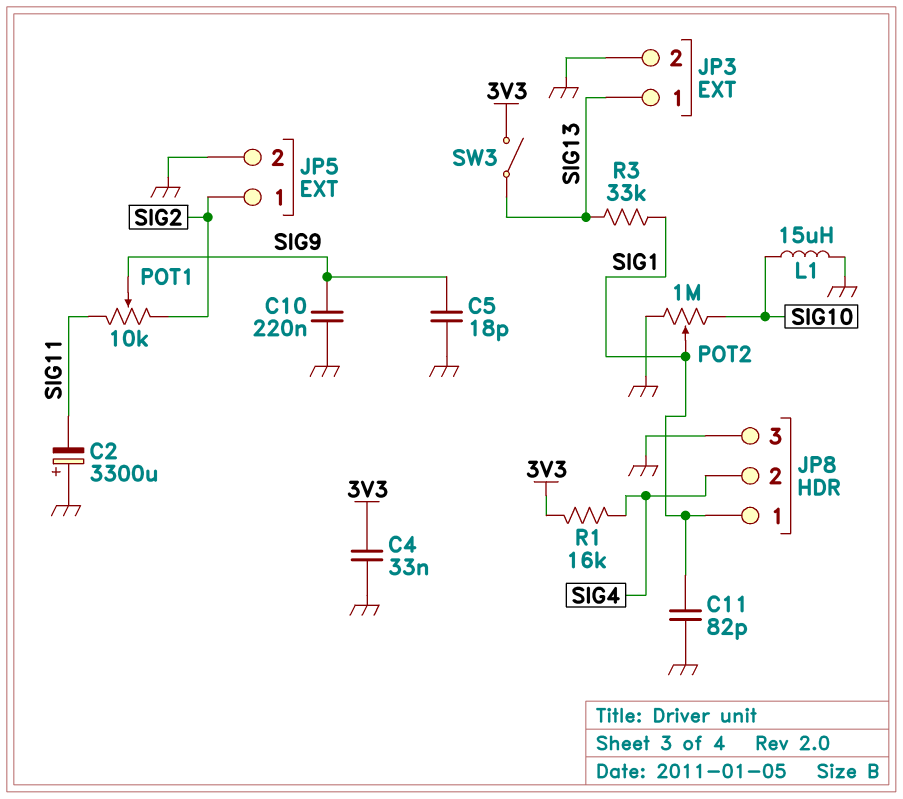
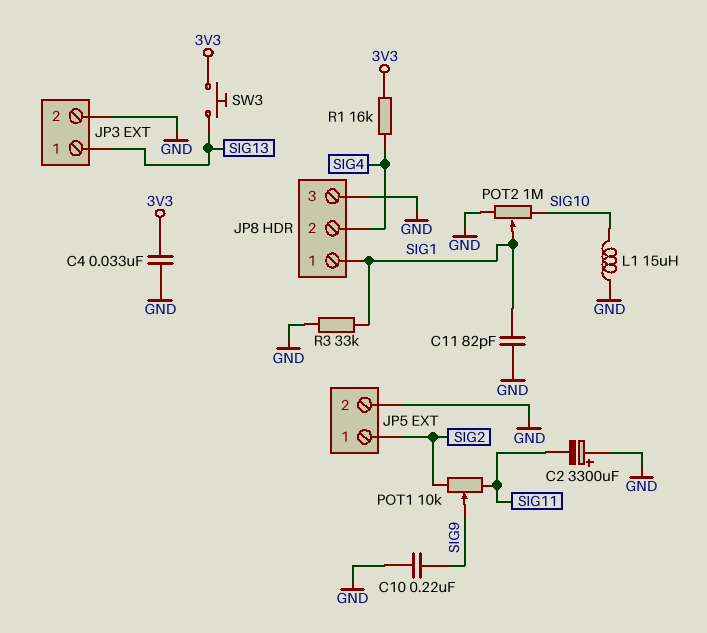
C5: 18pF (GND, SIG9) -> none
R3: 33k (SIG1, SIG13) -> 33k (GND, SIG1)
SW3: switch (3V3, SIG13) -> button (3V3, SIG13)

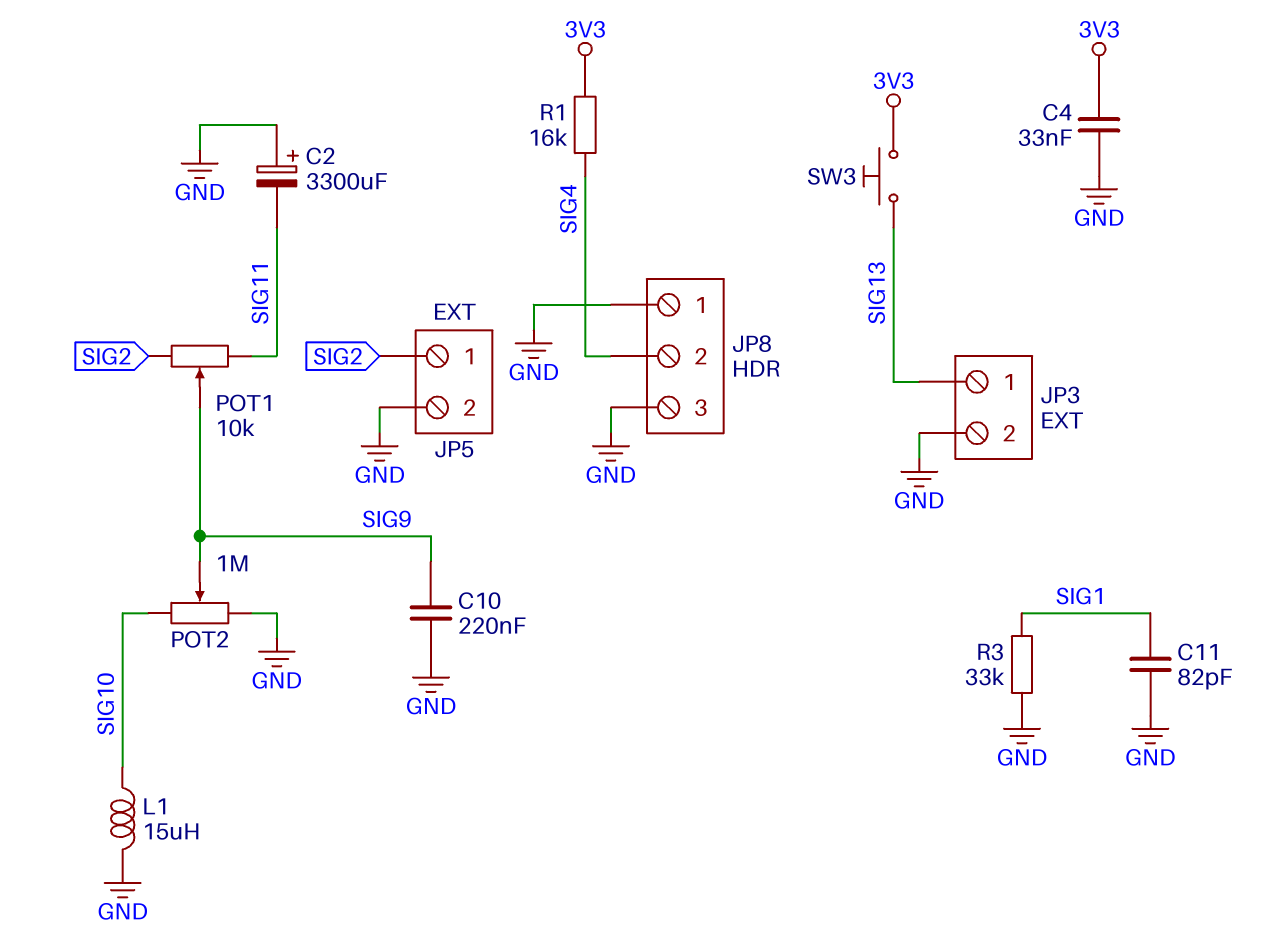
JP8 pin 1: SIG1 -> GND
POT2: 1M (GND, SIG10, wiper SIG1) -> 1M (GND, SIG10, wiper SIG9)

